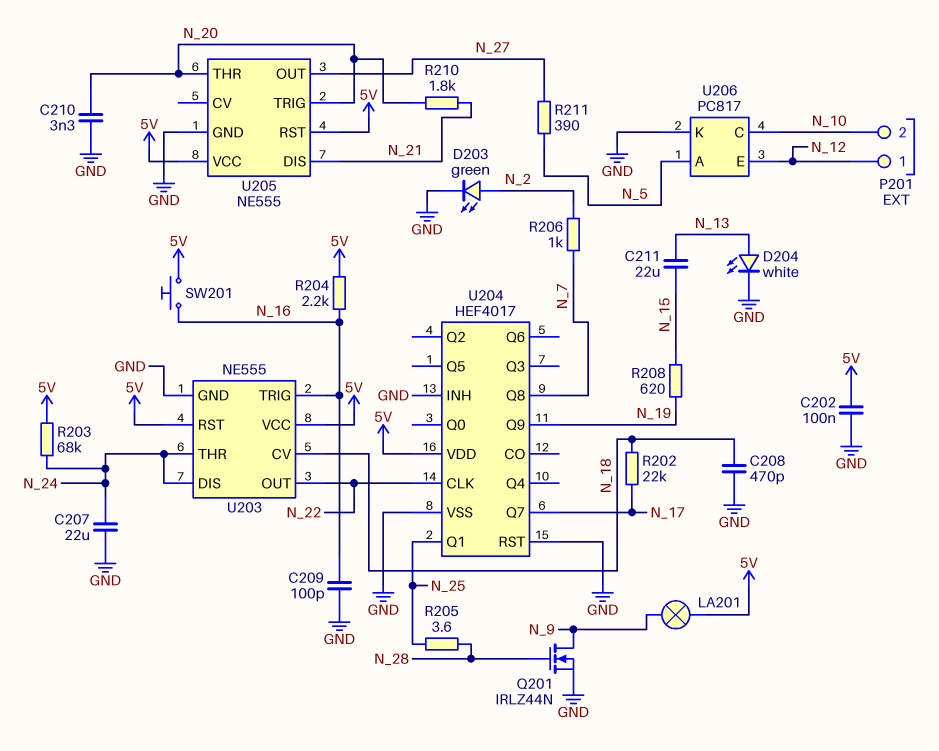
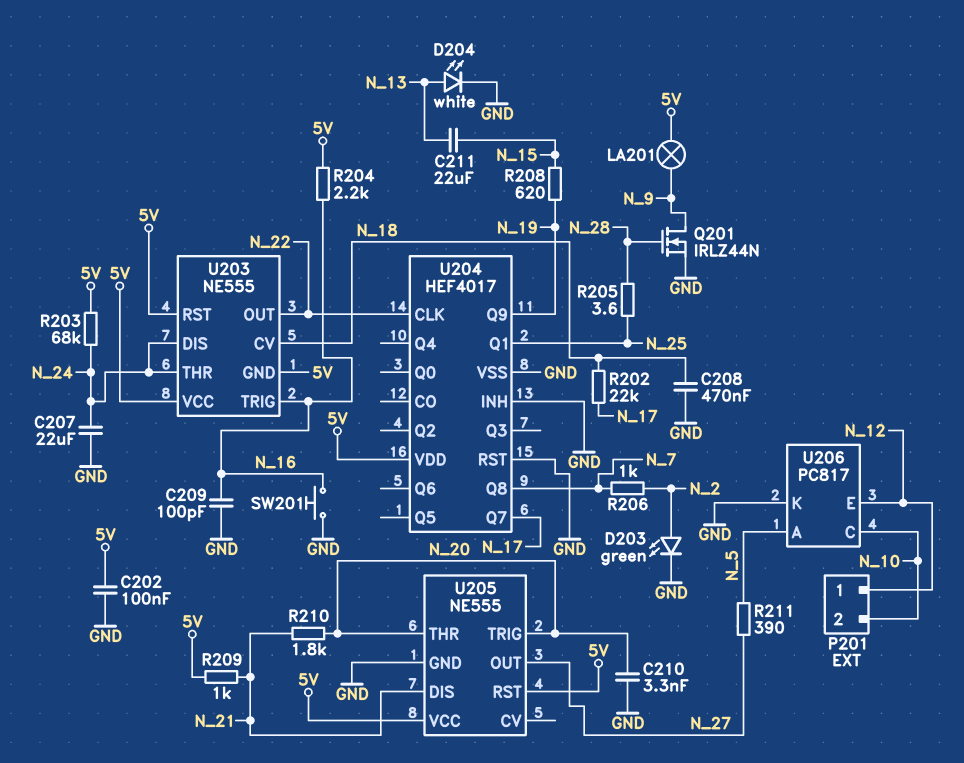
C208: 470pF (GND, N_18) -> 470nF (GND, N_18)
R209: none -> 1k (5V, N_21)
SW201: button (5V, N_16) -> button (GND, N_16)
U203 pin GND: GND -> 5V

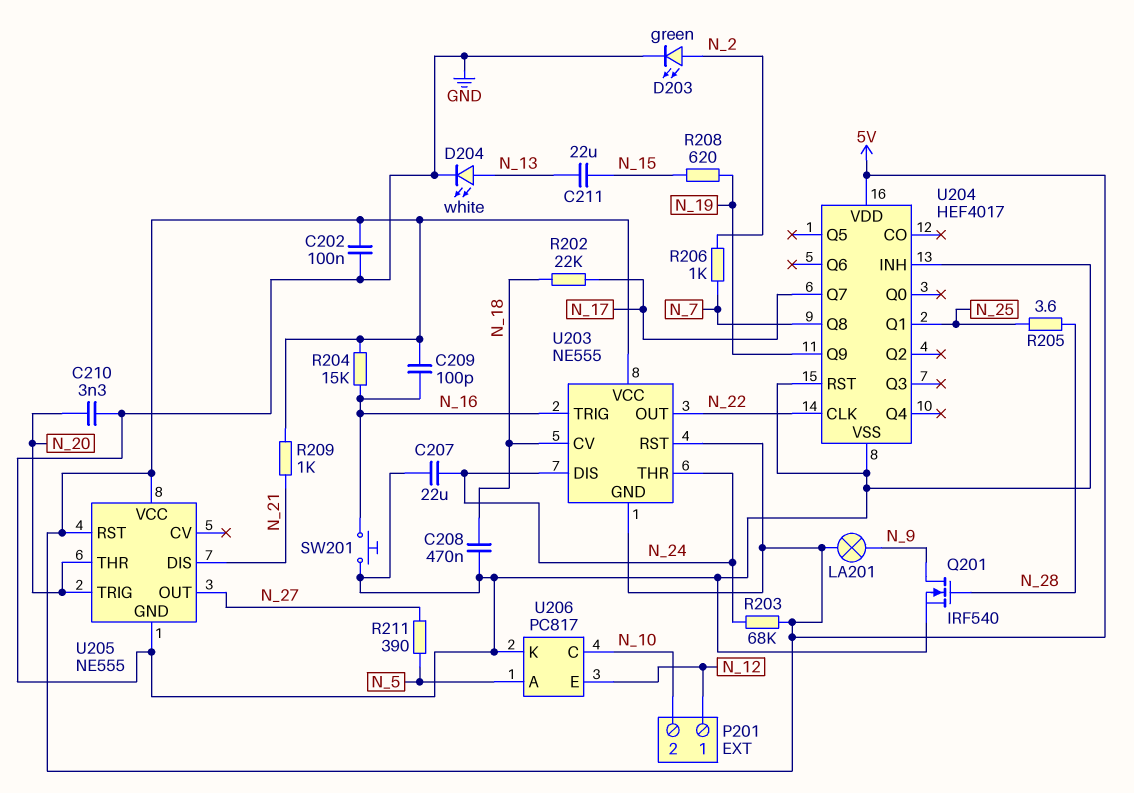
C209: 100pF (GND, N_16) -> 100pF (5V, N_16)
Q201: NMOS IRLZ44N (G N_28, D N_9, S GND) -> NMOS IRF540 (G N_28, D N_9, S GND)
R204: 2.2k (5V, N_16) -> 15k (5V, N_16)
R210: 1.8k (N_20, N_21) -> none

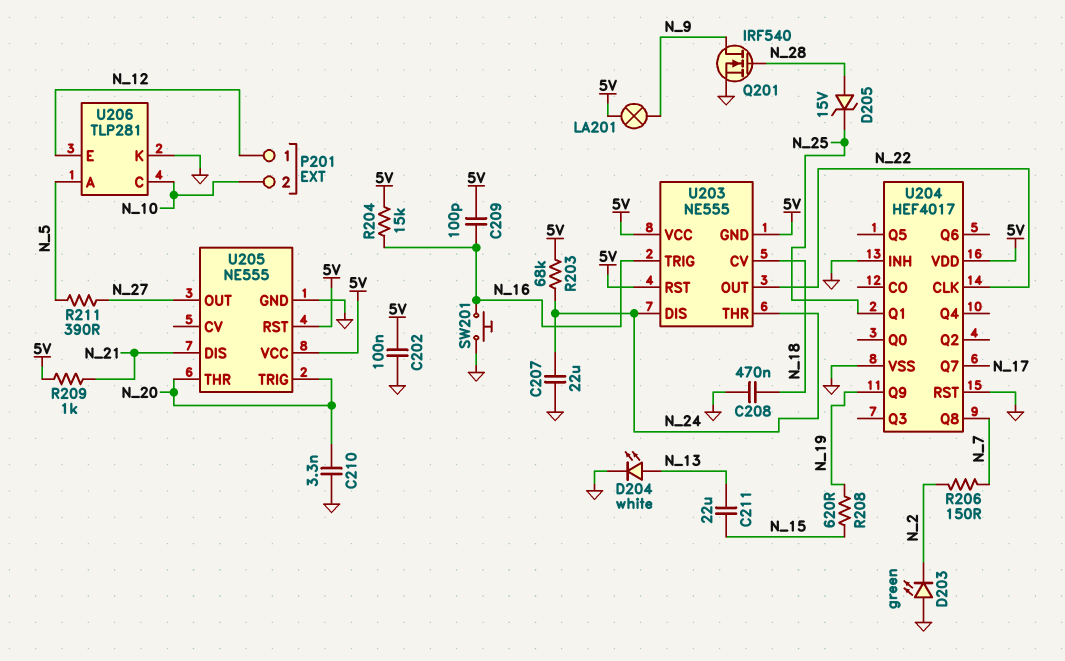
D203: LED green (A N_2, K GND) -> LED green (A GND, K N_2)
D205: none -> zener 15V (A N_28, K N_25)
R202: 22k (N_17, N_18) -> none
R205: 3.6 (N_25, N_28) -> none
R206: 1k (N_2, N_7) -> 150 (N_2, N_7)
U206: PC817 -> TLP281

